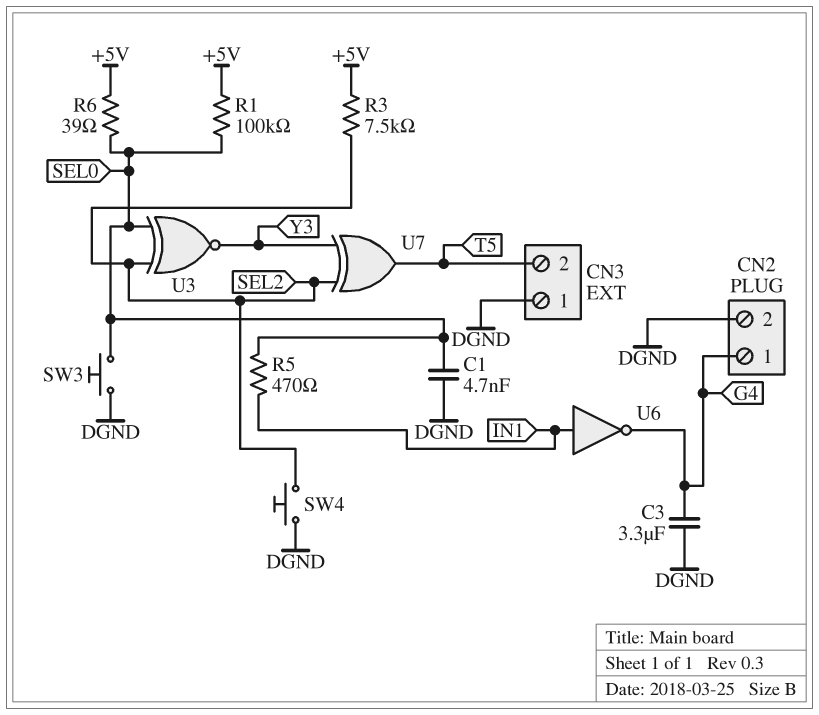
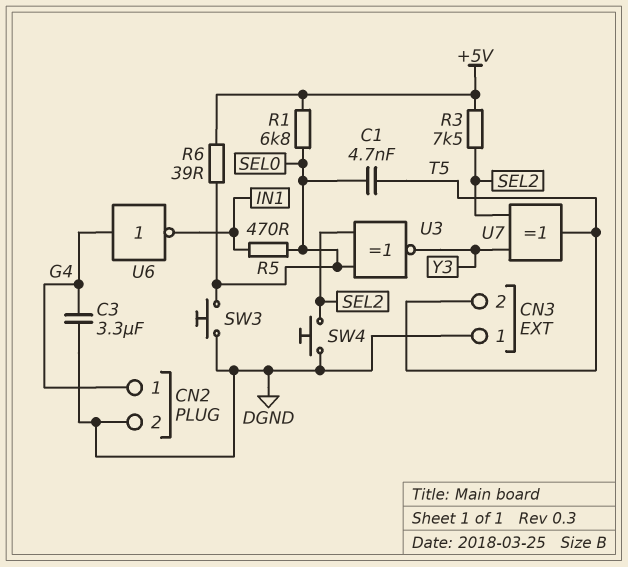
C1: 4.7nF (DGND, SEL0) -> 4.7nF (SEL0, T5)
R1: 100k (+5V, SEL0) -> 6.8k (+5V, SEL0)
U6: NOT (in IN1, out G4) -> NOT (in G4, out IN1)

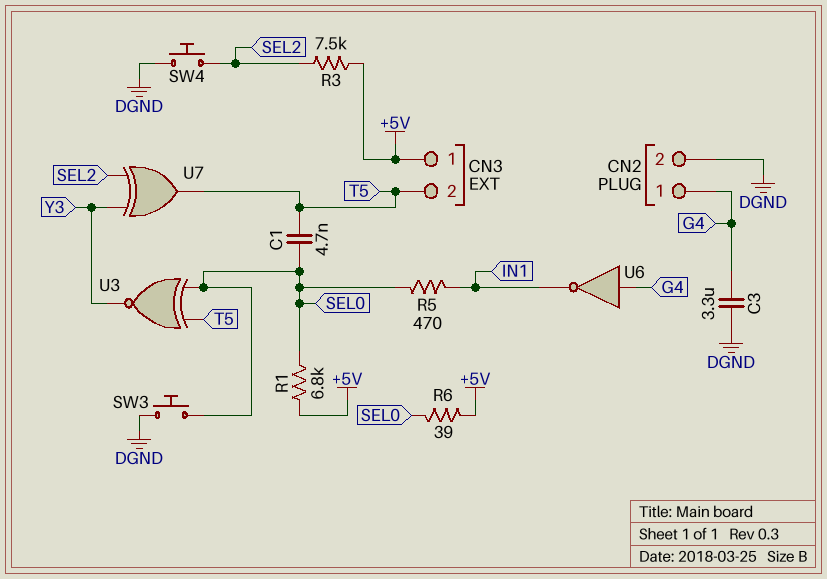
CN3 pin 1: DGND -> +5V
U3: XNOR (in SEL0, in SEL2, out Y3) -> XNOR (in SEL0, in T5, out Y3)

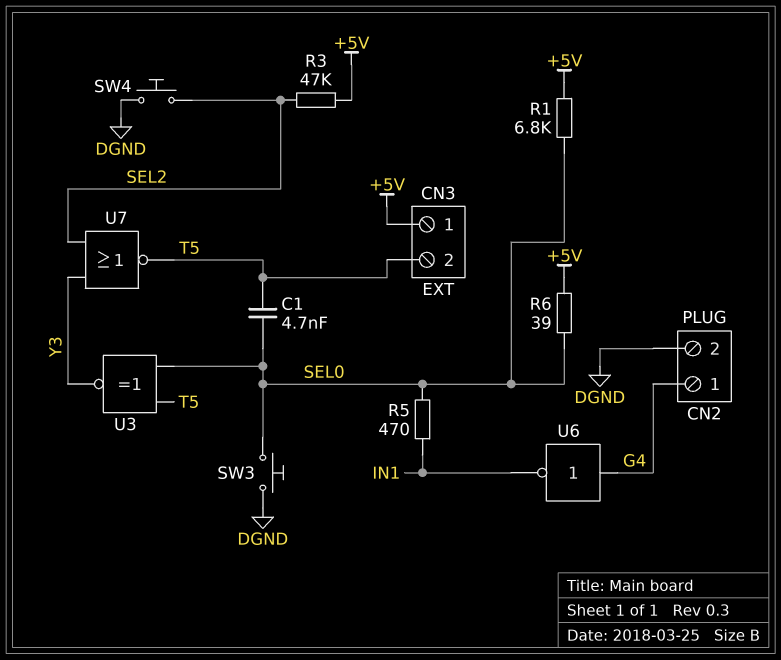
C3: 3.3uF (DGND, G4) -> none
R3: 7.5k (+5V, SEL2) -> 47k (+5V, SEL2)
U7: XOR (in SEL2, in Y3, out T5) -> NOR (in SEL2, in Y3, out T5)

